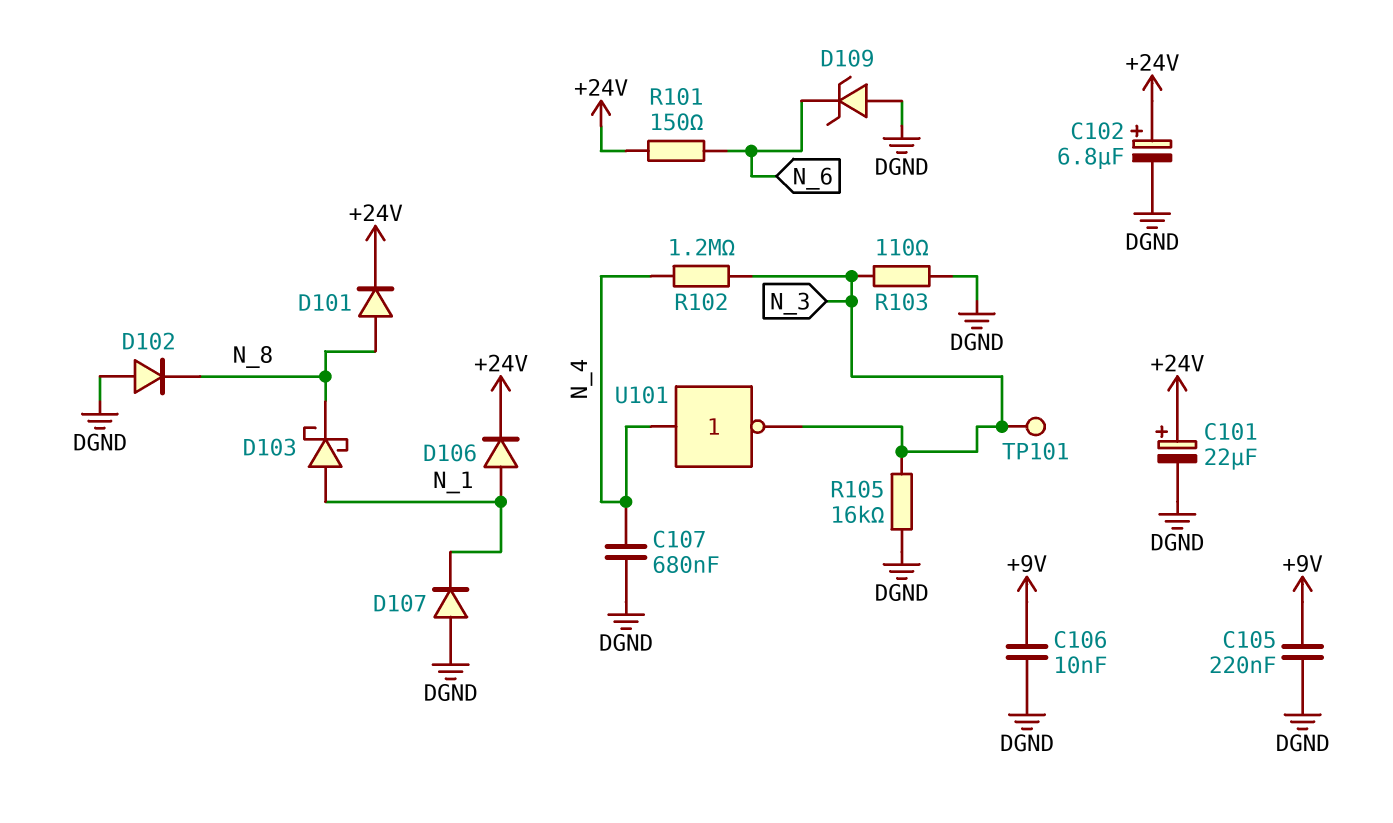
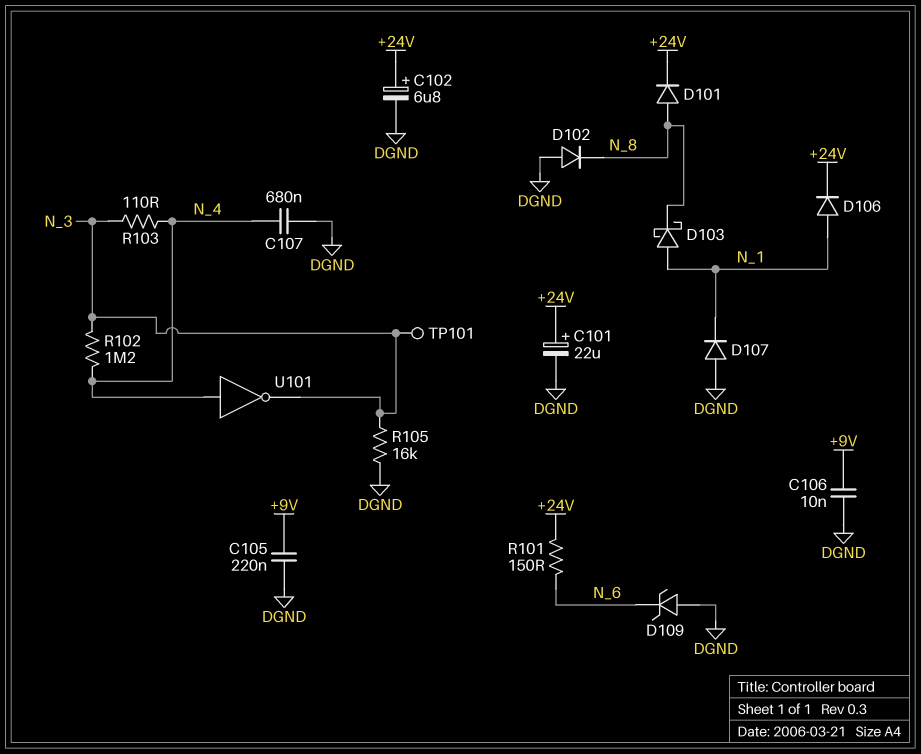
R103: 110 (DGND, N_3) -> 110 (N_3, N_4)

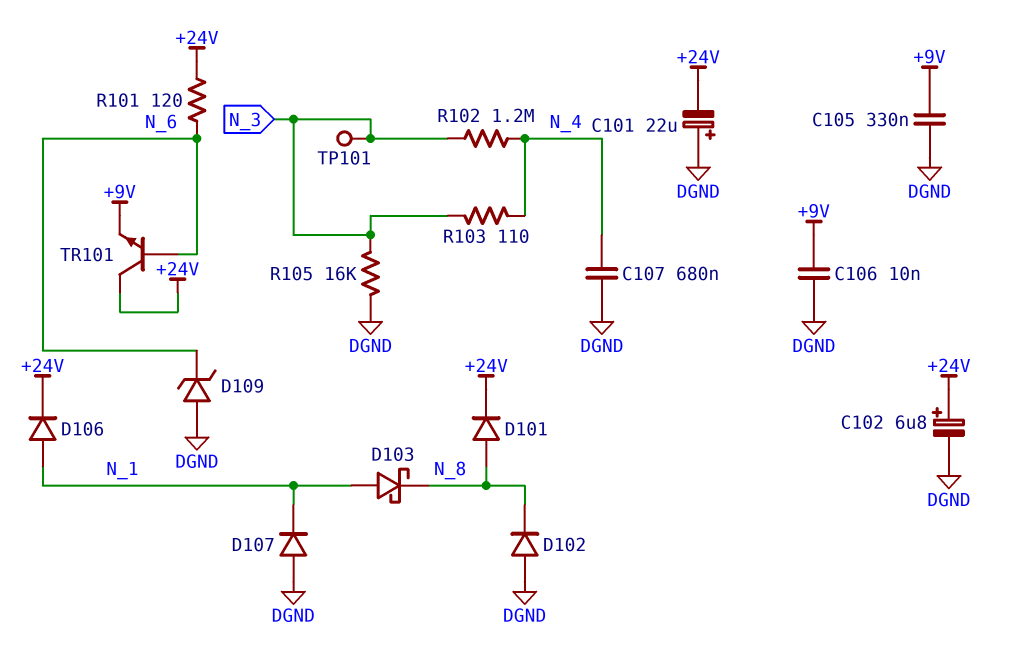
C101: 22uF (plus +24V, minus DGND) -> 22uF (plus DGND, minus +24V)
C105: 220nF (+9V, DGND) -> 330nF (+9V, DGND)
R101: 150 (+24V, N_6) -> 120 (+24V, N_6)
TR101: none -> NPN (B N_6, C +24V, E +9V)
U101: NOT (in N_4, out N_3) -> none

